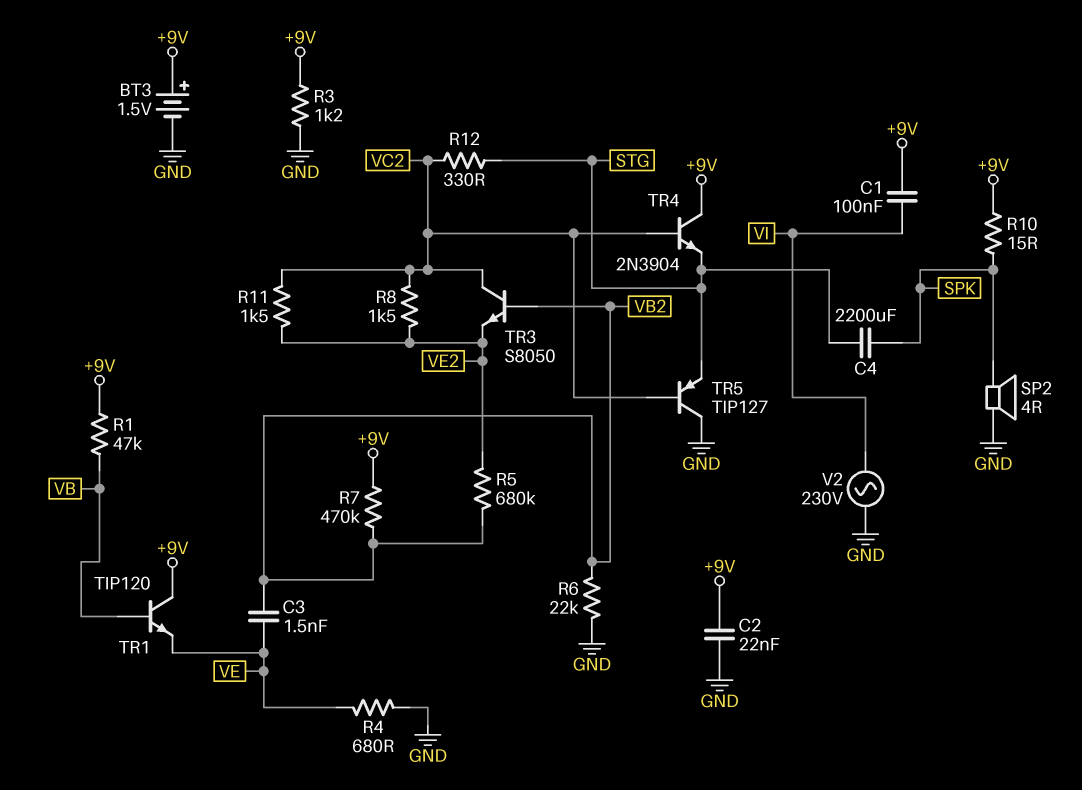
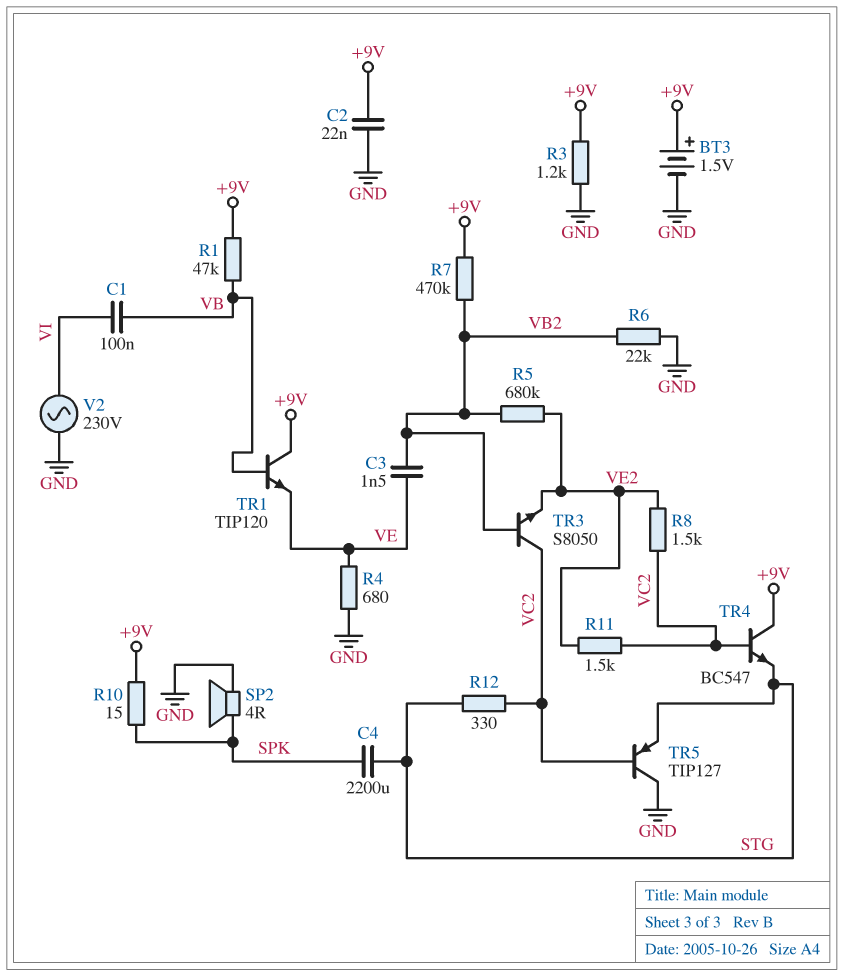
C1: 100nF (+9V, VI) -> 100nF (VB, VI)
TR4: NPN 2N3904 (B VC2, C +9V, E STG) -> NPN BC547 (B VC2, C +9V, E STG)

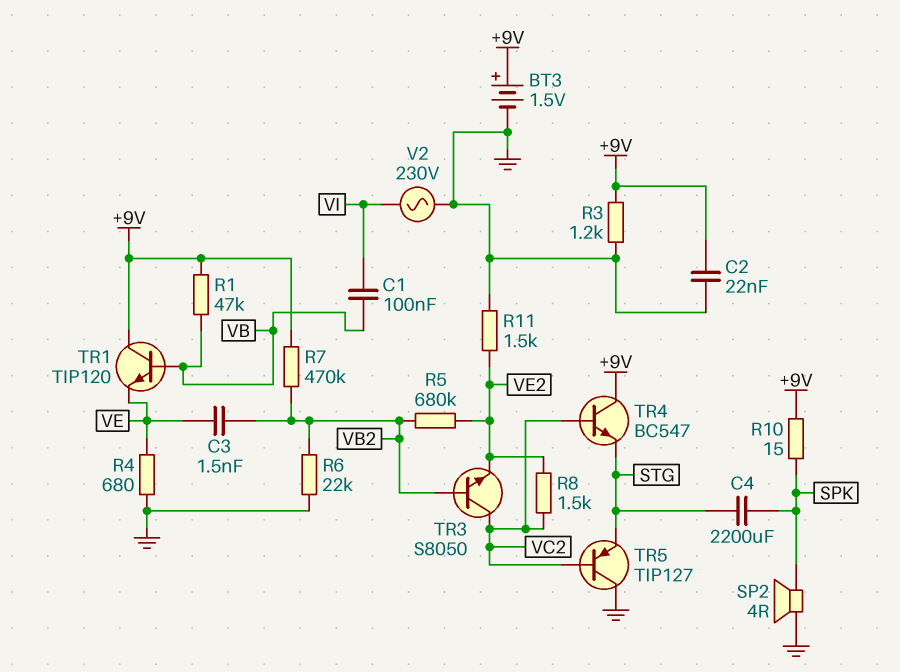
R11: 1.5k (VC2, VE2) -> 1.5k (GND, VE2)
R12: 330 (STG, VC2) -> none

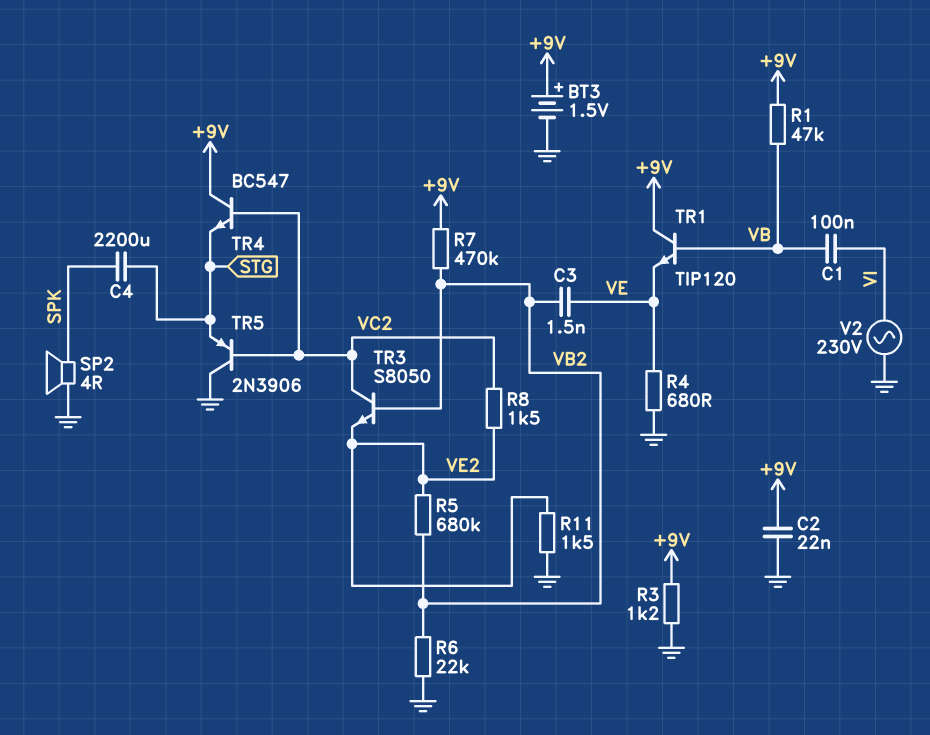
R10: 15 (+9V, SPK) -> none
TR5: PNP TIP127 (B VC2, C GND, E STG) -> PNP 2N3906 (B VC2, C GND, E STG)

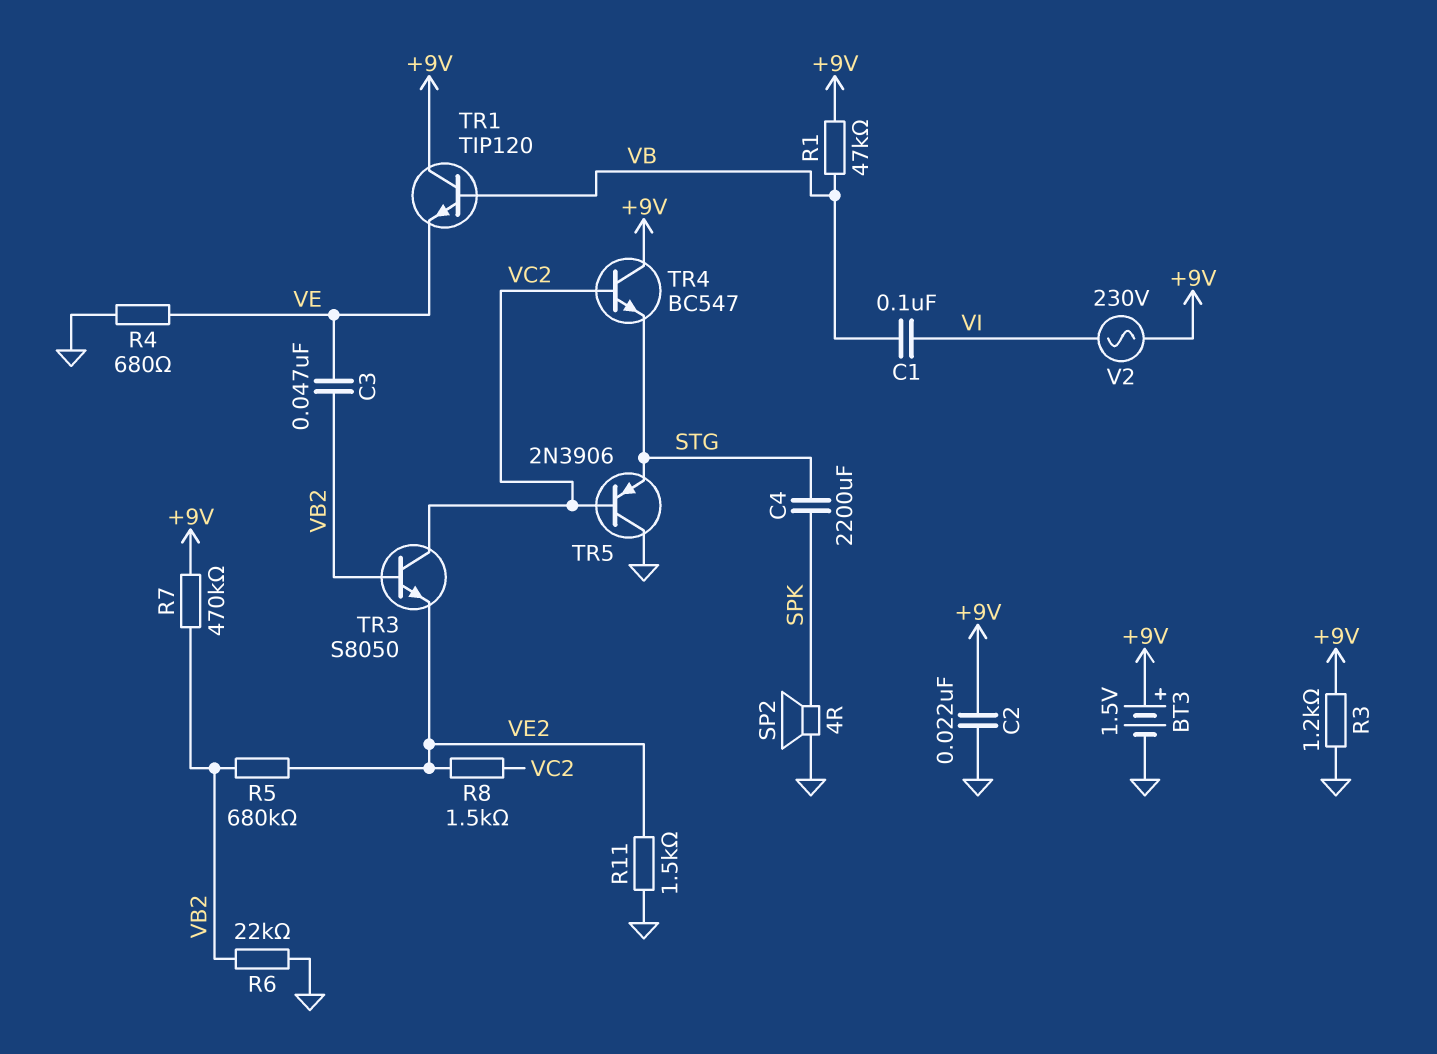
C3: 1.5nF (VB2, VE) -> 47nF (VB2, VE)
V2: AC 230V (GND, VI) -> AC 230V (+9V, VI)

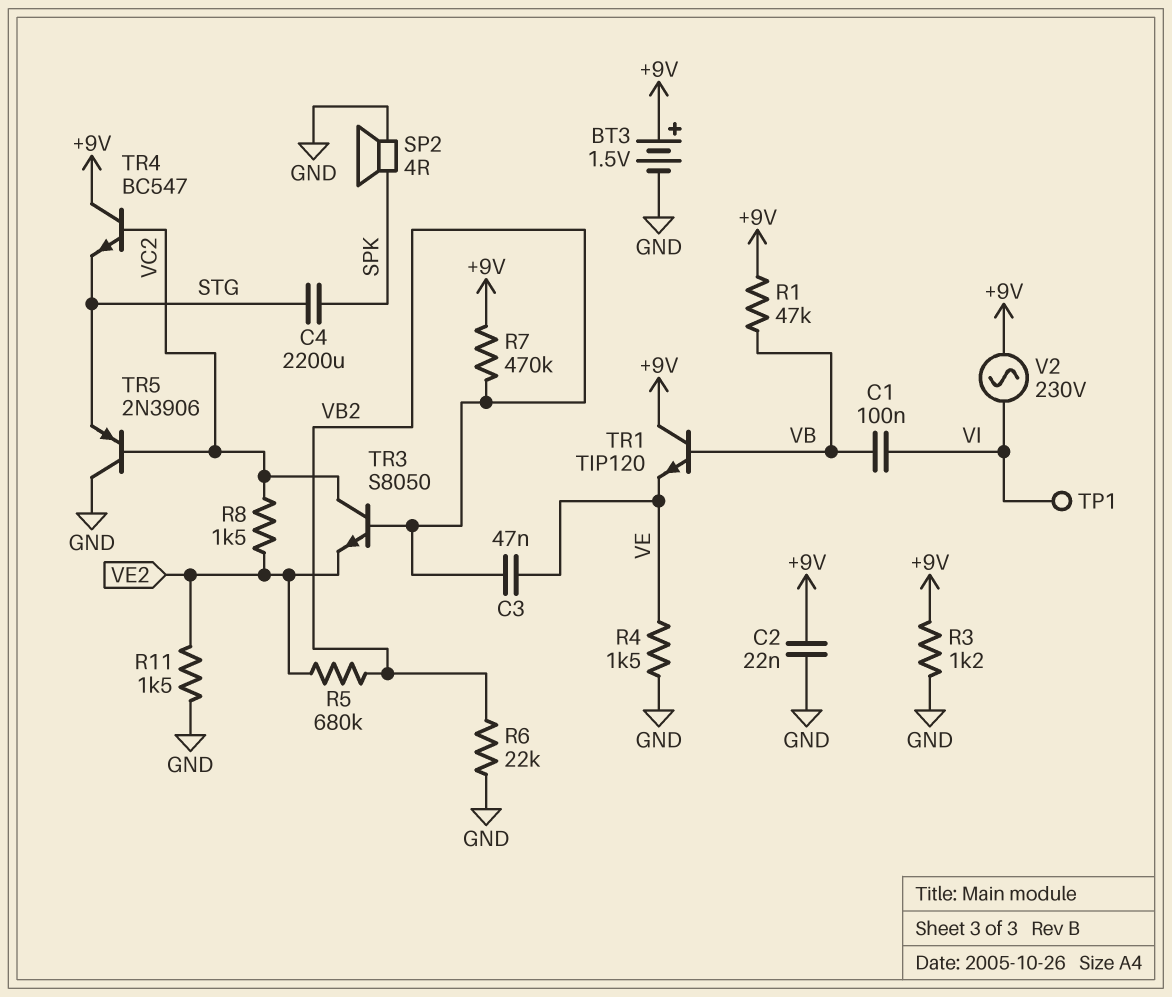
R4: 680 (GND, VE) -> 1.5k (GND, VE)
TP1: none -> test point (VI)

